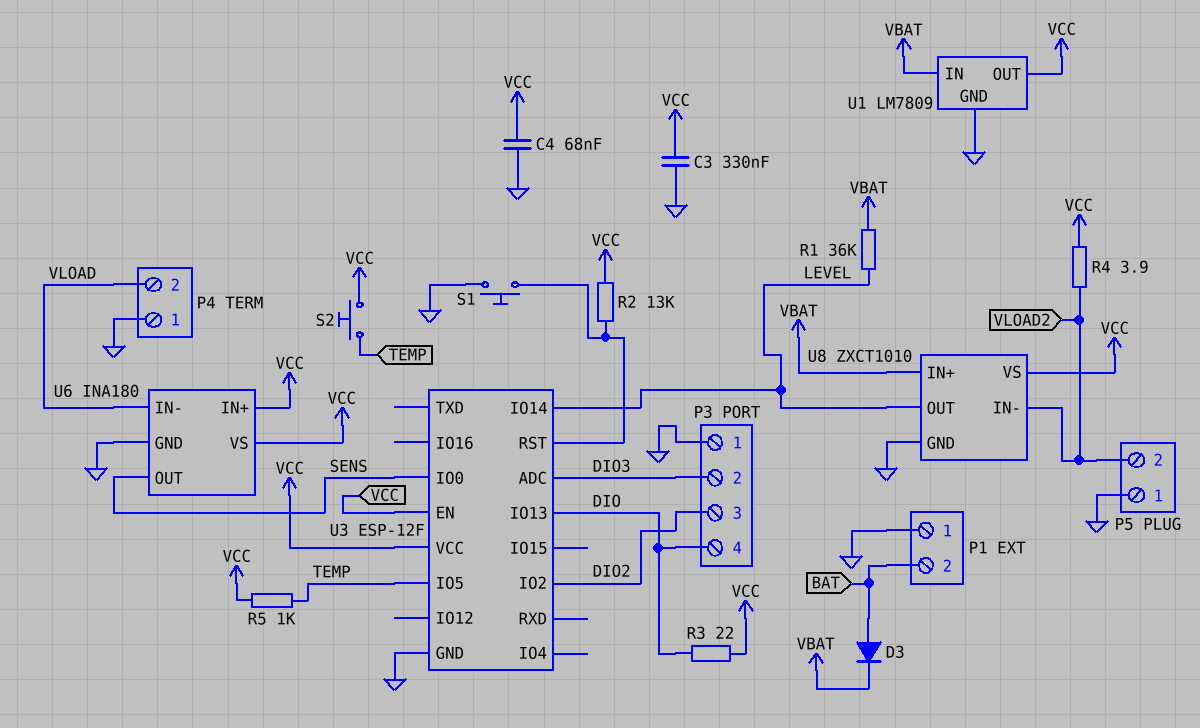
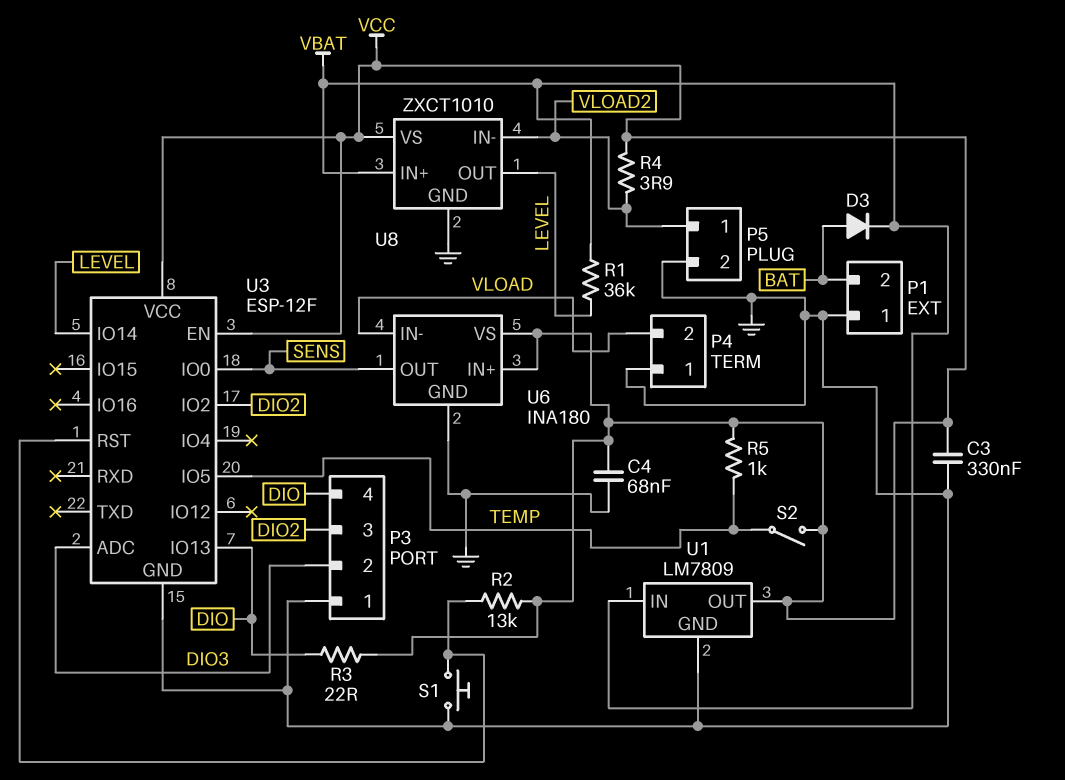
P5 pin 1: GND -> VLOAD2
P5 pin 2: VLOAD2 -> GND
S2: button (TEMP, VCC) -> switch (TEMP, VCC)

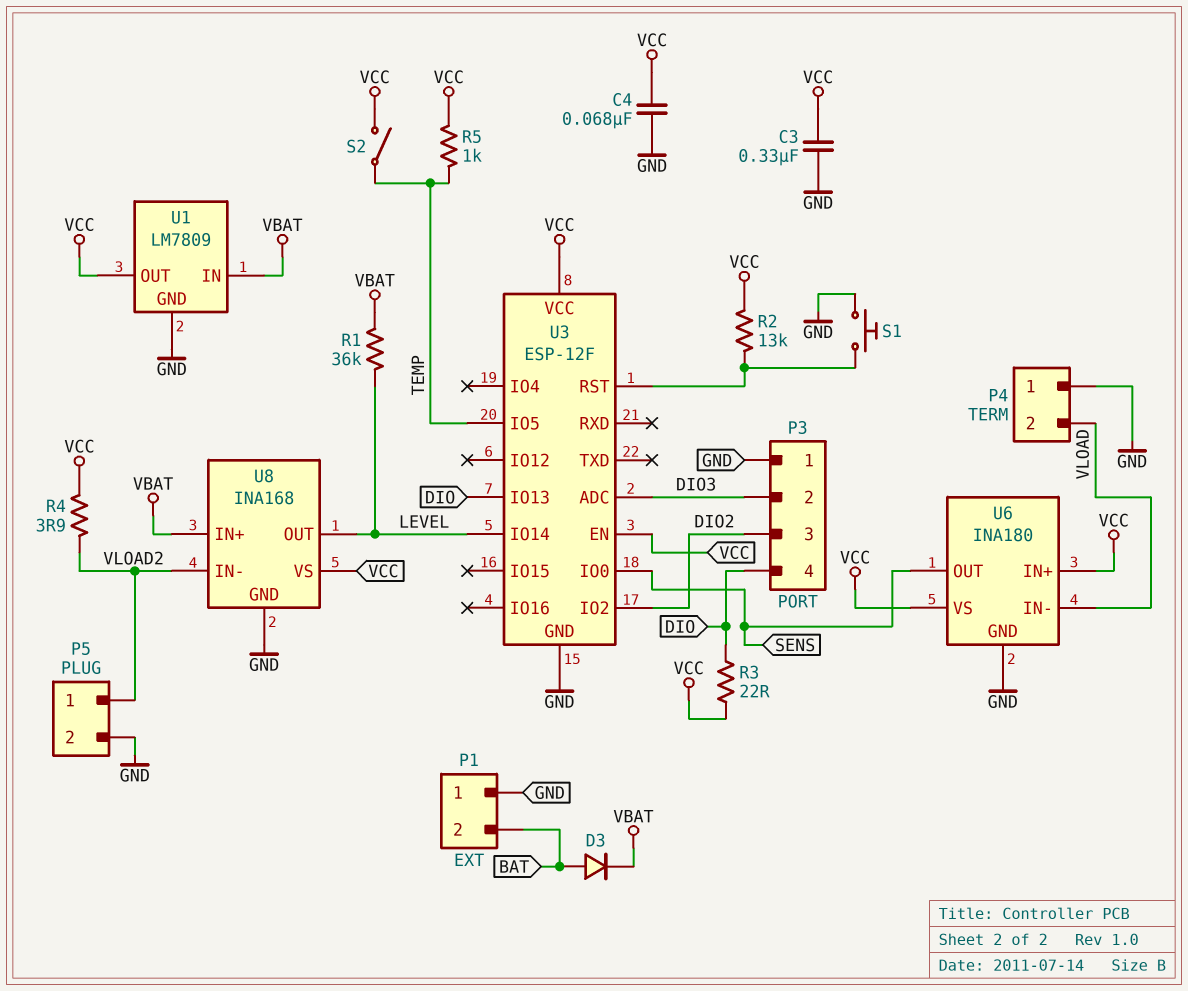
U8: ZXCT1010 -> INA168

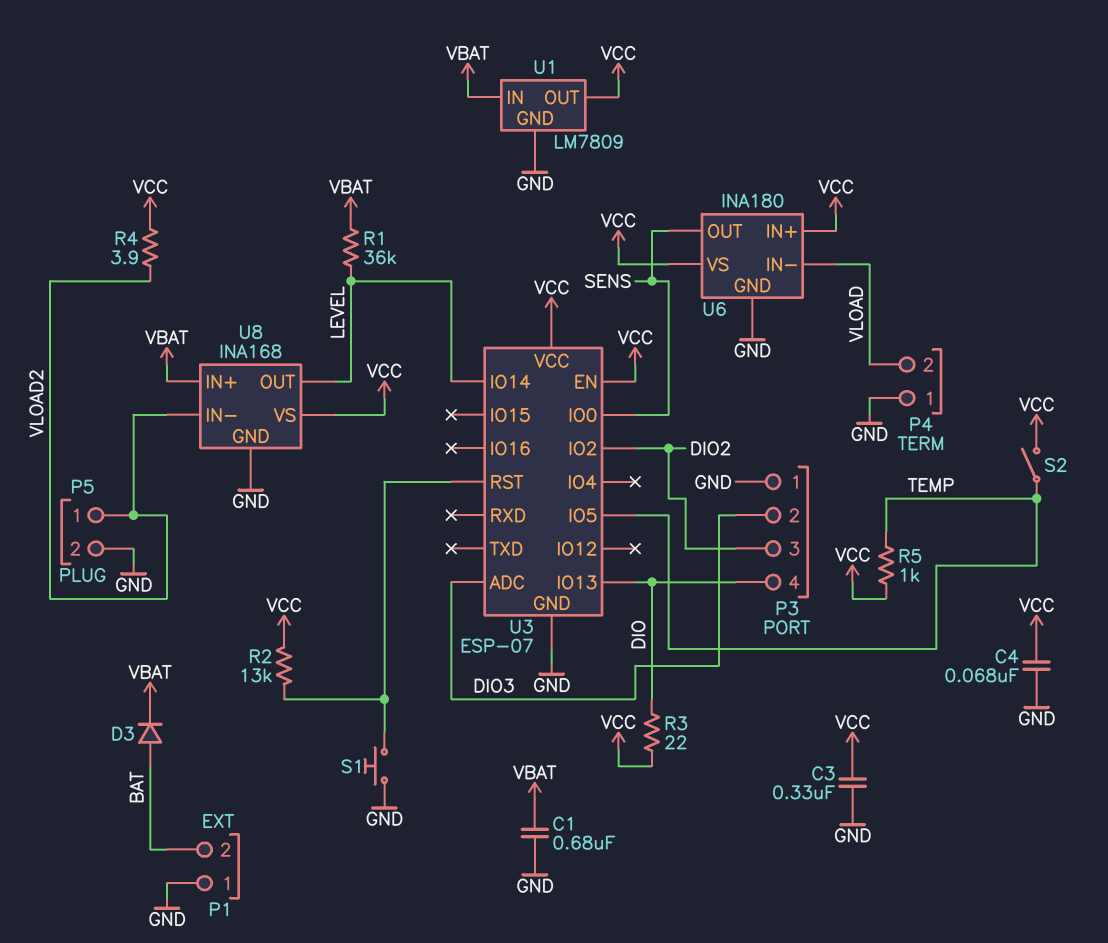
C1: none -> 680nF (GND, VBAT)
U3: ESP-12F -> ESP-07

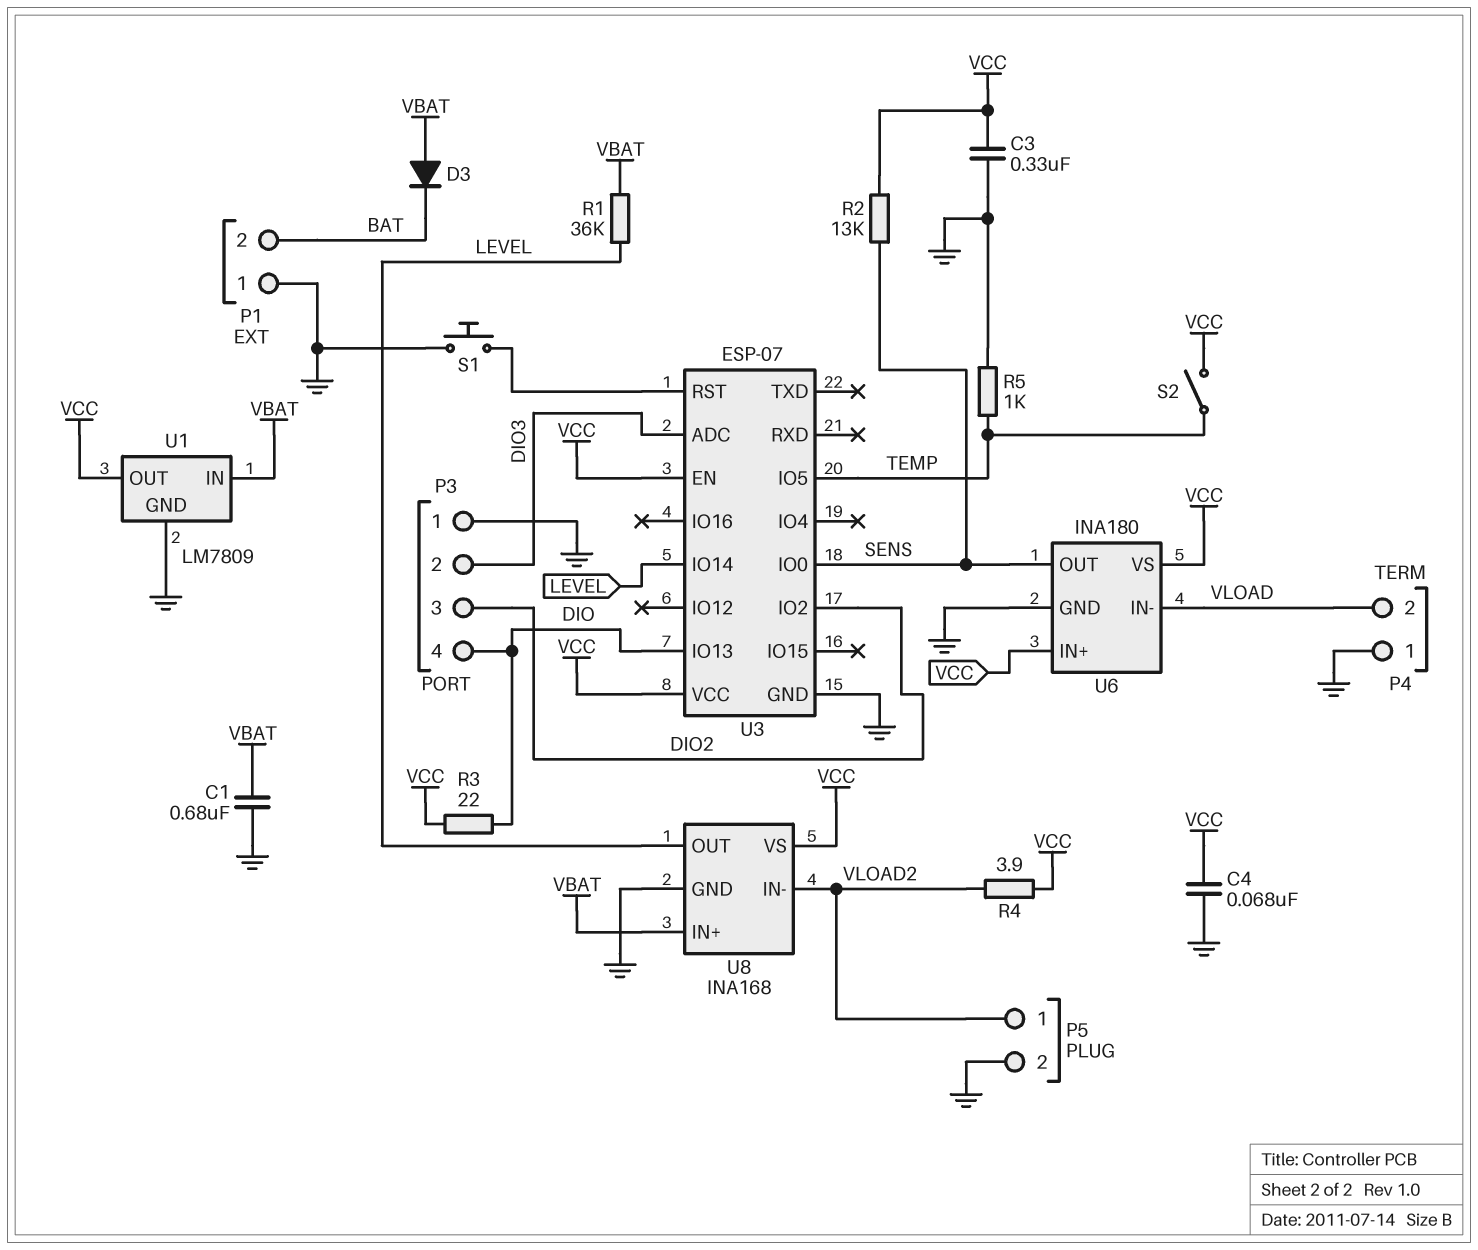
D3: diode (A BAT, K VBAT) -> diode (A VBAT, K BAT)
R2: 13k (U3/RST, VCC) -> 13k (SENS, VCC)
R5: 1k (TEMP, VCC) -> 1k (GND, TEMP)

